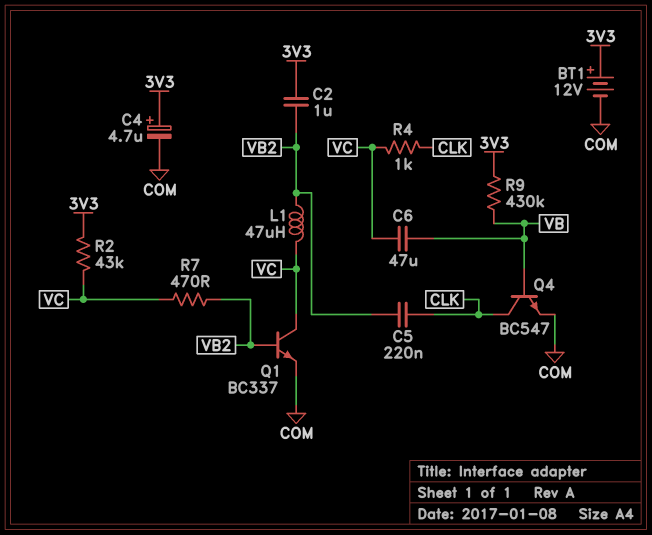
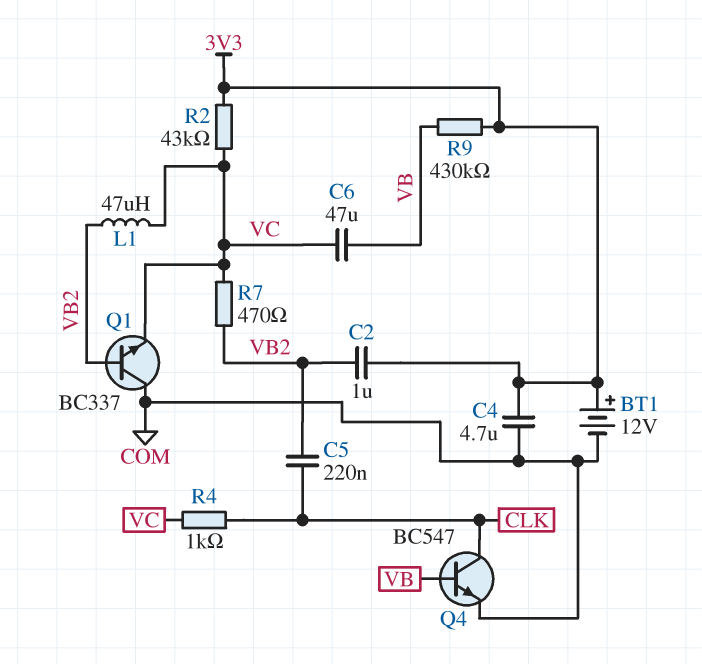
C4: 4.7uF (plus 3V3, minus COM) -> 4.7uF (3V3, COM)
Q1: NPN BC337 (B VB2, C VC, E COM) -> NPN BC337 (B VB2, C COM, E VC)

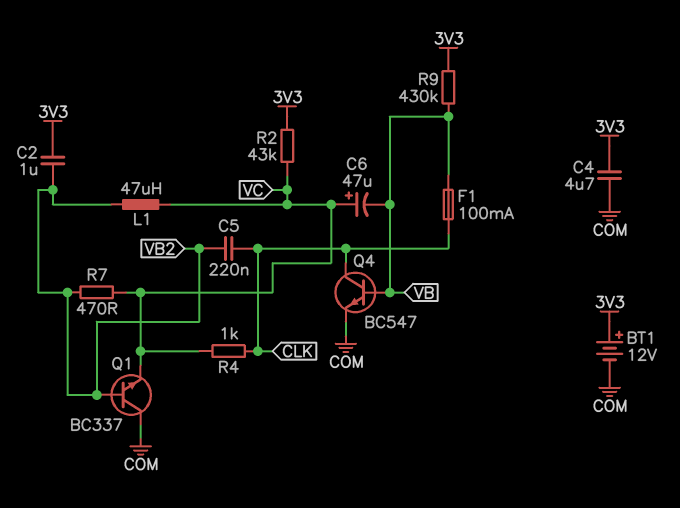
C6: 47uF (VB, VC) -> 47uF (plus VC, minus VB)
F1: none -> 100mA (CLK, VB)

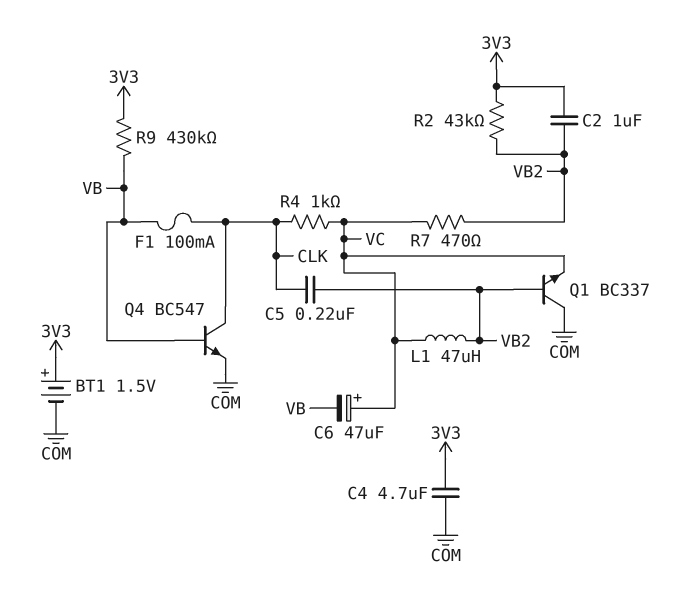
BT1: 12V (plus 3V3, minus COM) -> 1.5V (plus 3V3, minus COM)
R2: 43k (3V3, VC) -> 43k (3V3, VB2)

